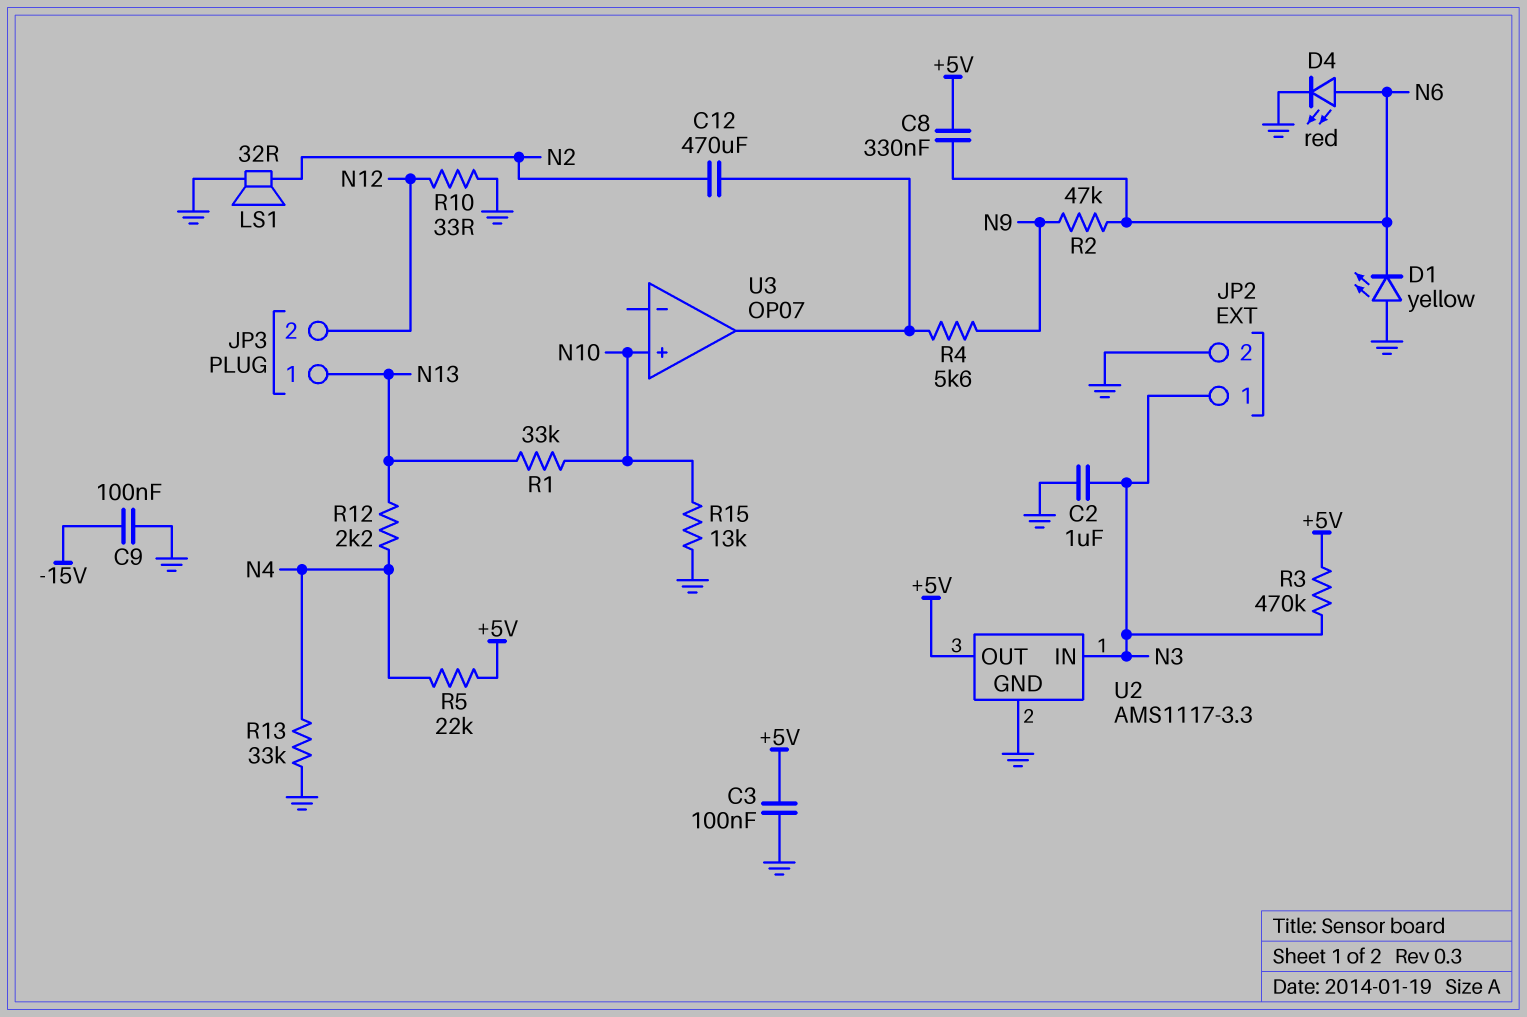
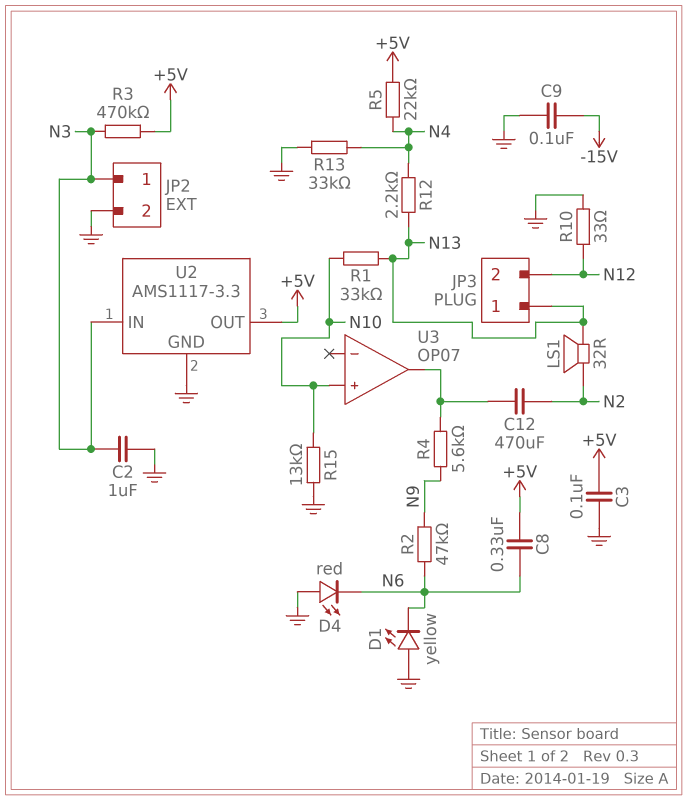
D4: LED red (A N6, K GND) -> LED red (A GND, K N6)
LS1: speaker 32R (GND, N2) -> speaker 32R (N2, N13)

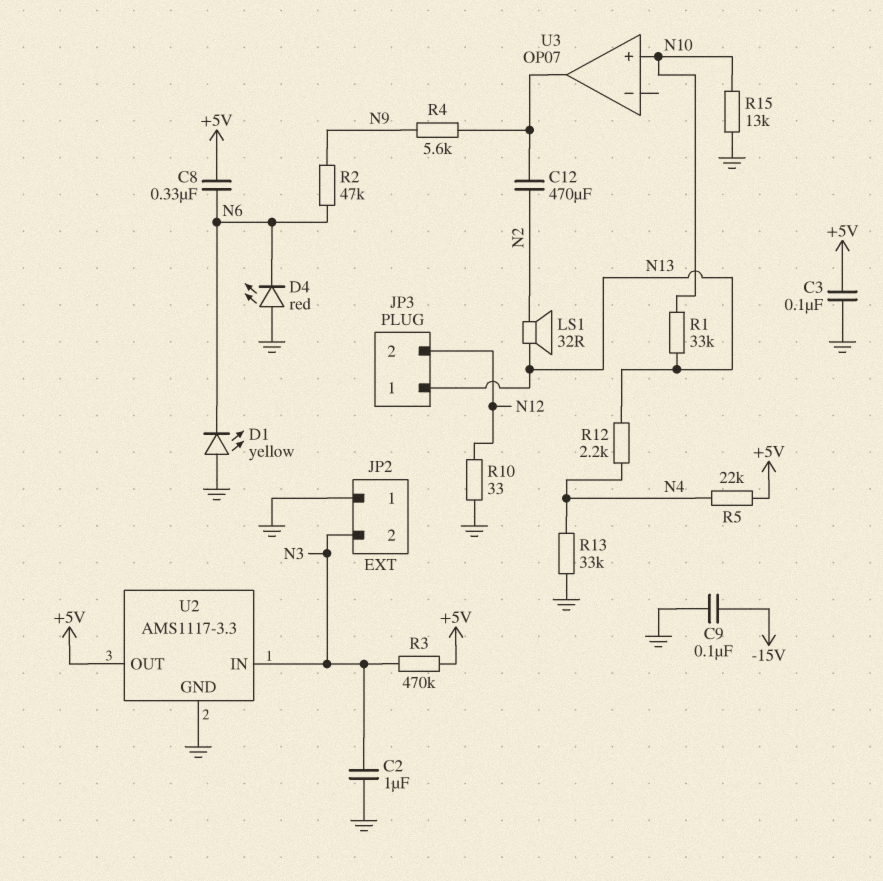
JP2 pin 1: N3 -> GND
JP2 pin 2: GND -> N3

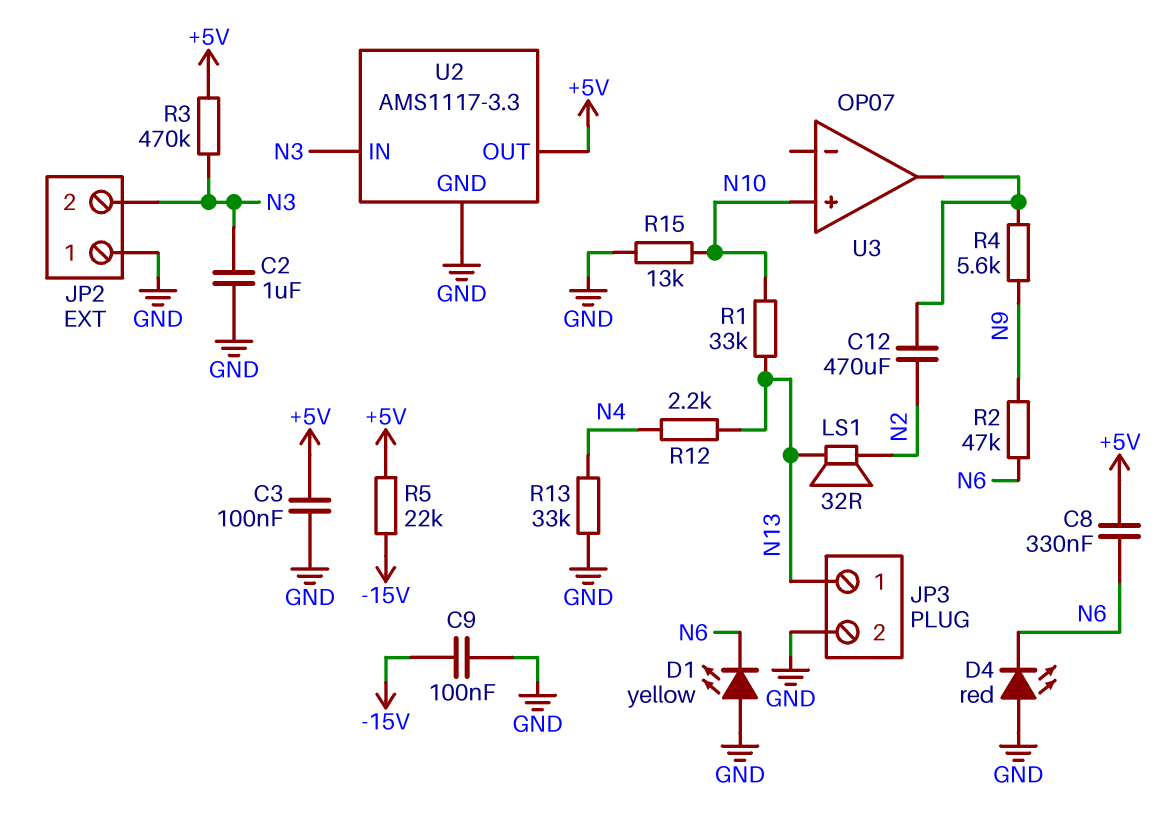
JP3 pin 2: N12 -> GND
R5: 22k (+5V, N4) -> 22k (+5V, -15V)
R10: 33 (GND, N12) -> none

